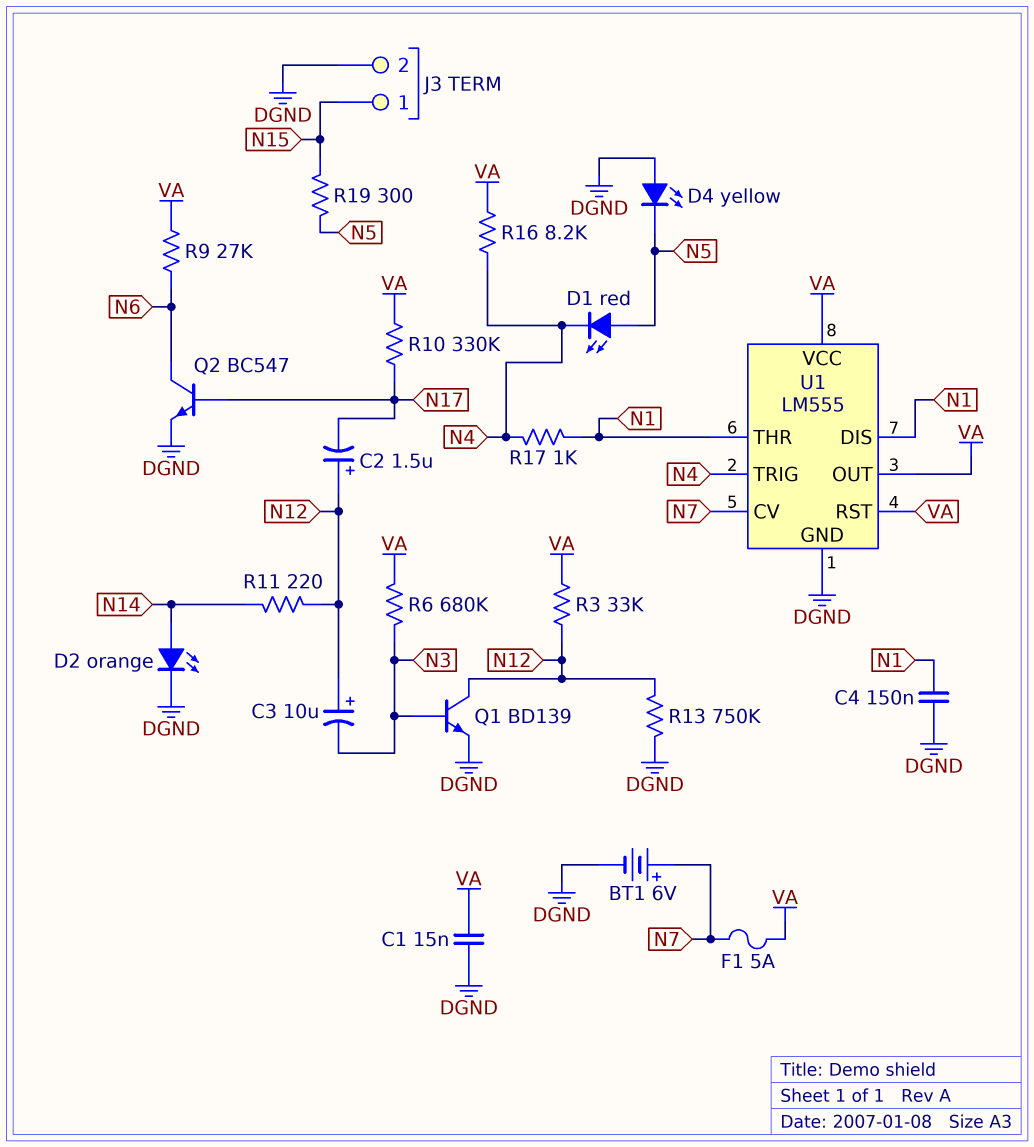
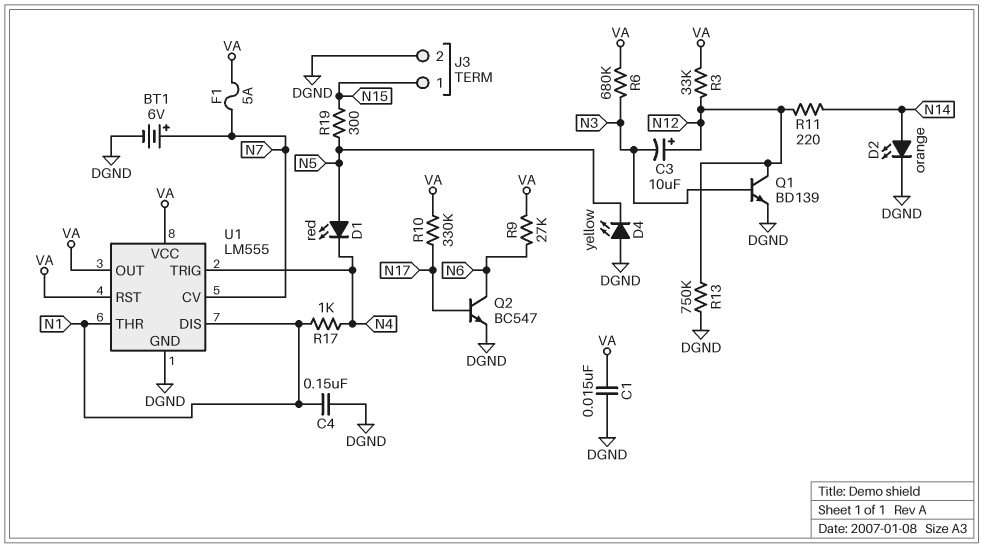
C2: 1.5uF (plus N12, minus N17) -> none
R16: 8.2k (N4, VA) -> none

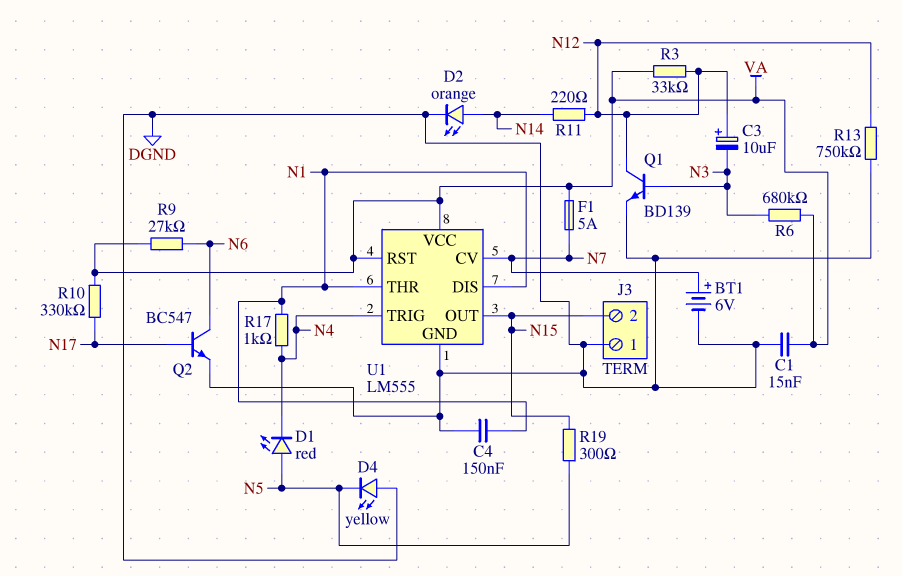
J3 pin 1: N15 -> DGND
J3 pin 2: DGND -> N15
U1 pin OUT: VA -> N15

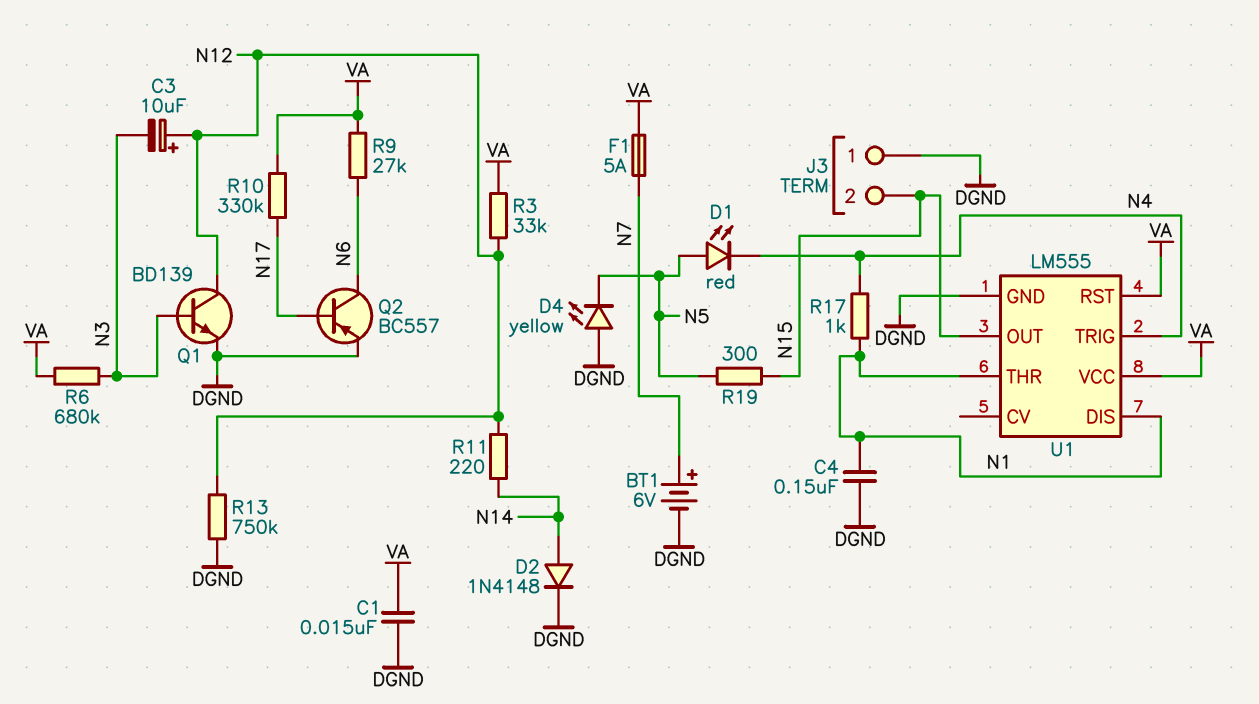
D2: LED orange (A N14, K DGND) -> diode 1N4148 (A N14, K DGND)
Q2: NPN BC547 (B N17, C N6, E DGND) -> PNP BC557 (B N17, C N6, E DGND)
U1 pin CV: N7 -> none

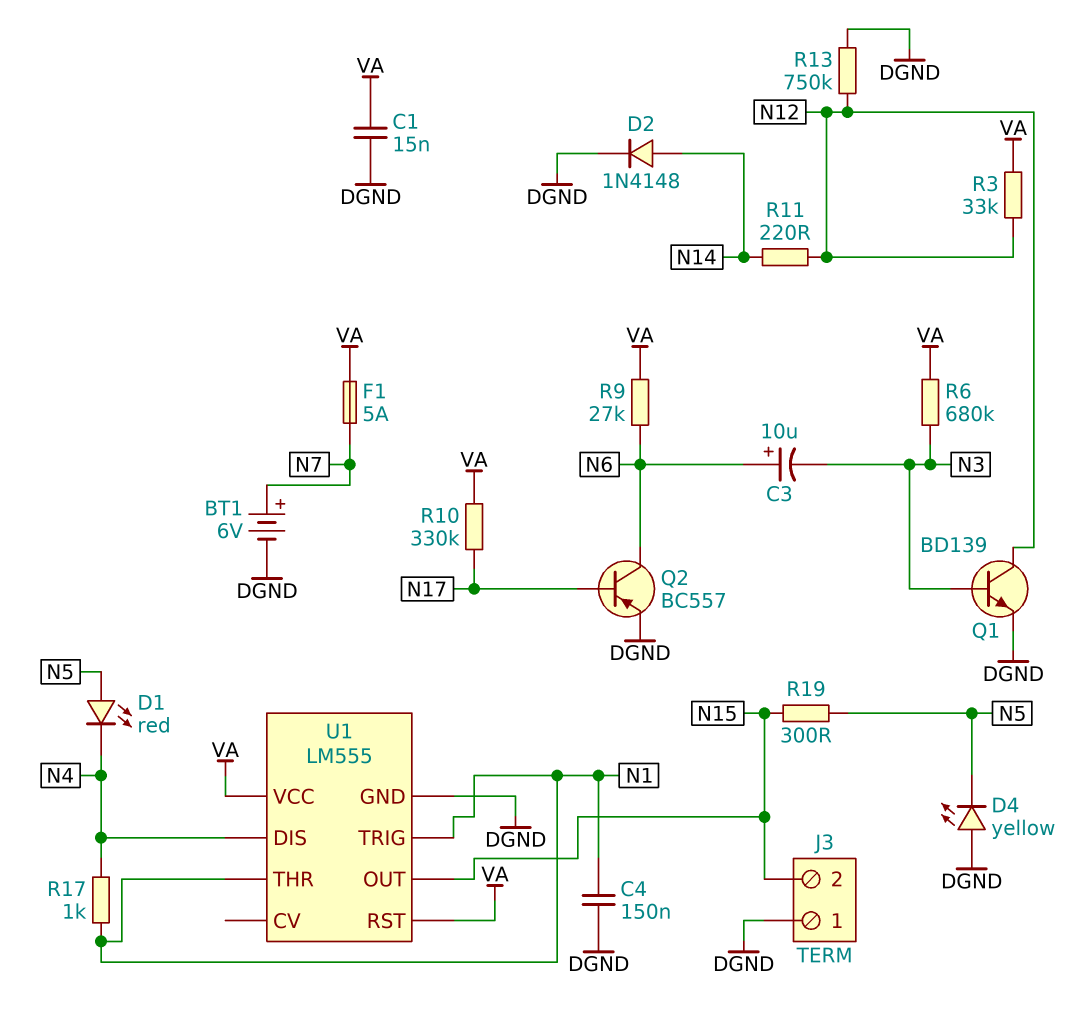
C3: 10uF (plus N12, minus N3) -> 10uF (plus N6, minus N3)
U1 pin DIS: N1 -> N4
U1 pin TRIG: N4 -> N1

